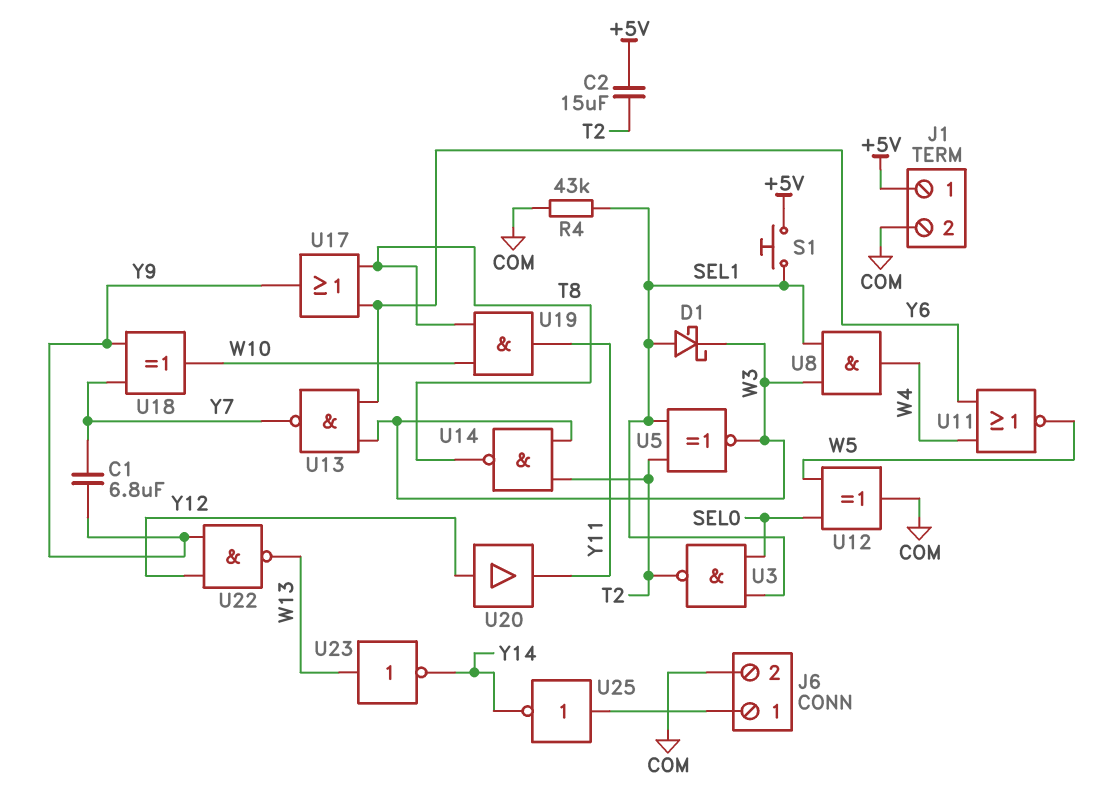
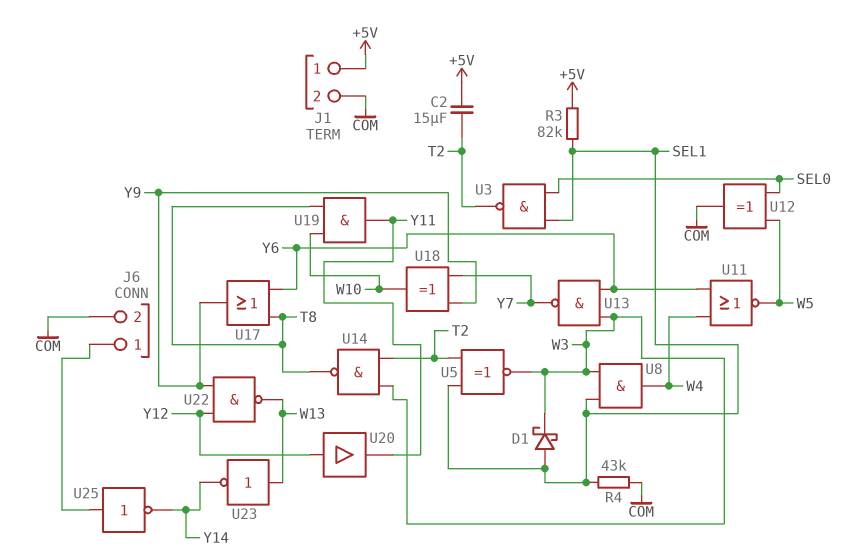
C1: 6.8uF (Y7, Y9) -> none
R3: none -> 82k (+5V, SEL1)
S1: button (+5V, SEL1) -> none

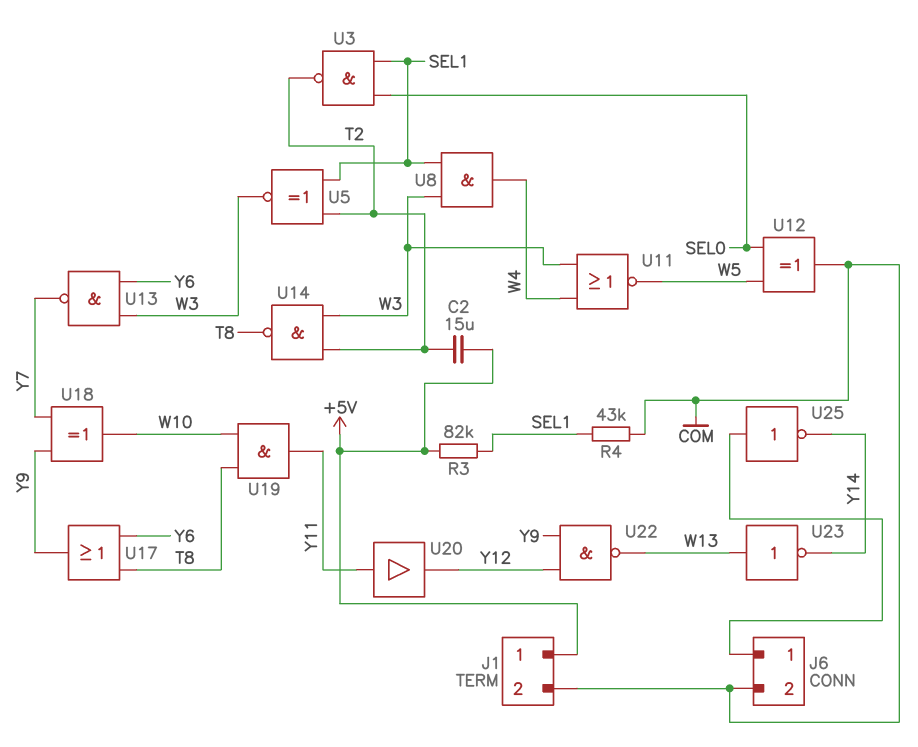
D1: schottky (A SEL1, K W3) -> none
U11: NOR (in W4, in Y6, out W5) -> NOR (in W3, in W4, out W5)
U20: buffer (in Y12, out Y11) -> buffer (in Y11, out Y12)

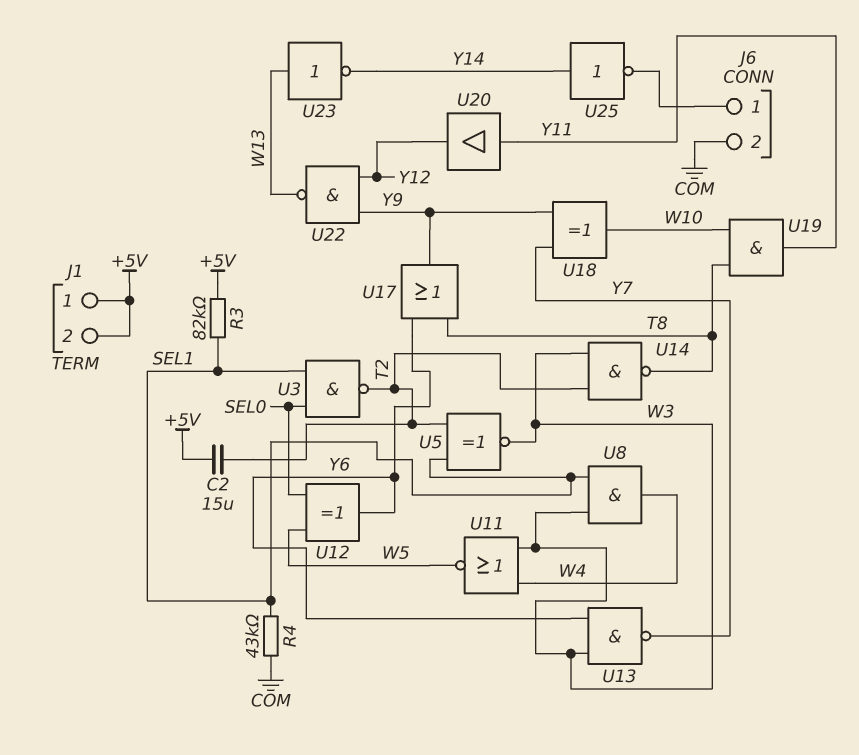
J1 pin 2: COM -> +5V
U12: XOR (in SEL0, in W5, out COM) -> XOR (in SEL0, in W5, out Y6)
U25: NOT (in J6/1, out Y14) -> NOT (in Y14, out J6/1)

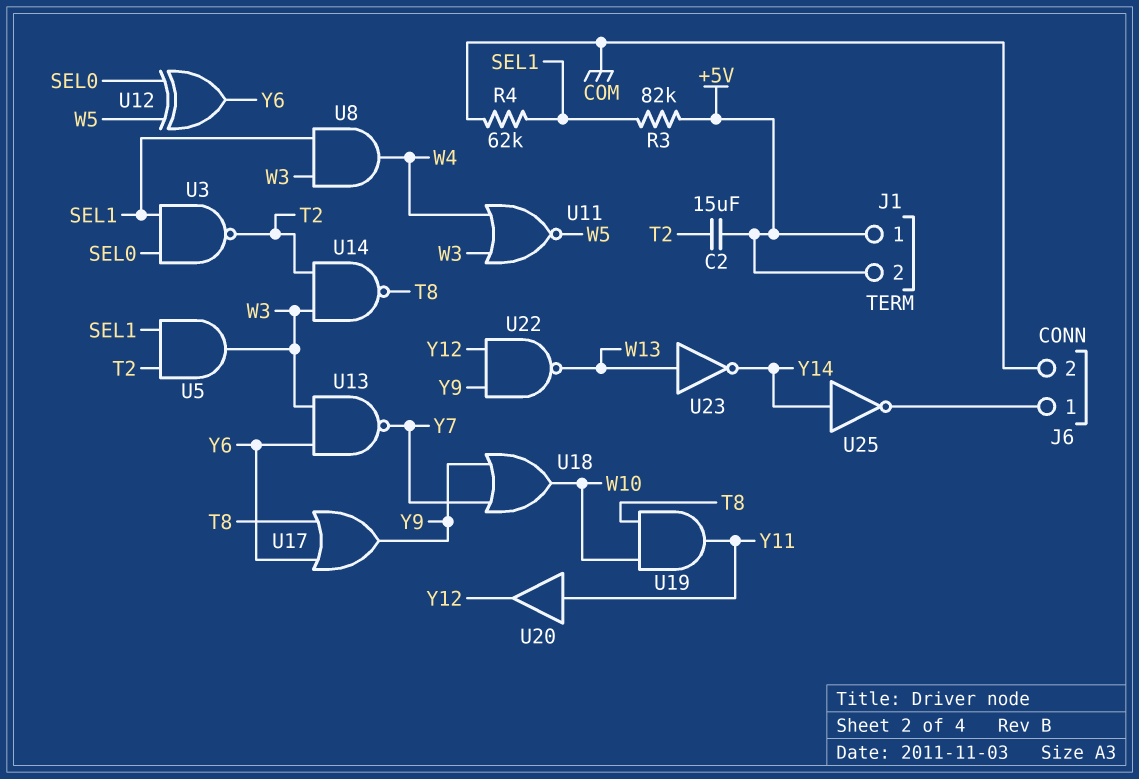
R4: 43k (COM, SEL1) -> 62k (COM, SEL1)
U5: XNOR (in SEL1, in T2, out W3) -> AND (in SEL1, in T2, out W3)
U18: XOR (in Y7, in Y9, out W10) -> OR (in Y7, in Y9, out W10)

